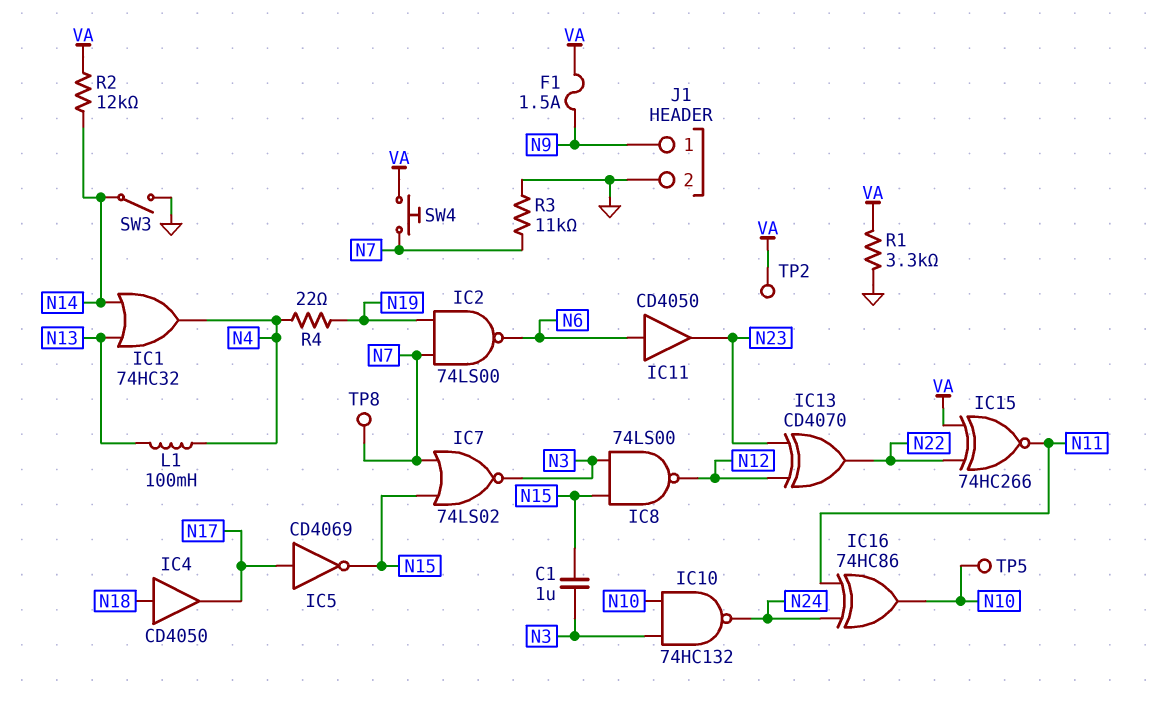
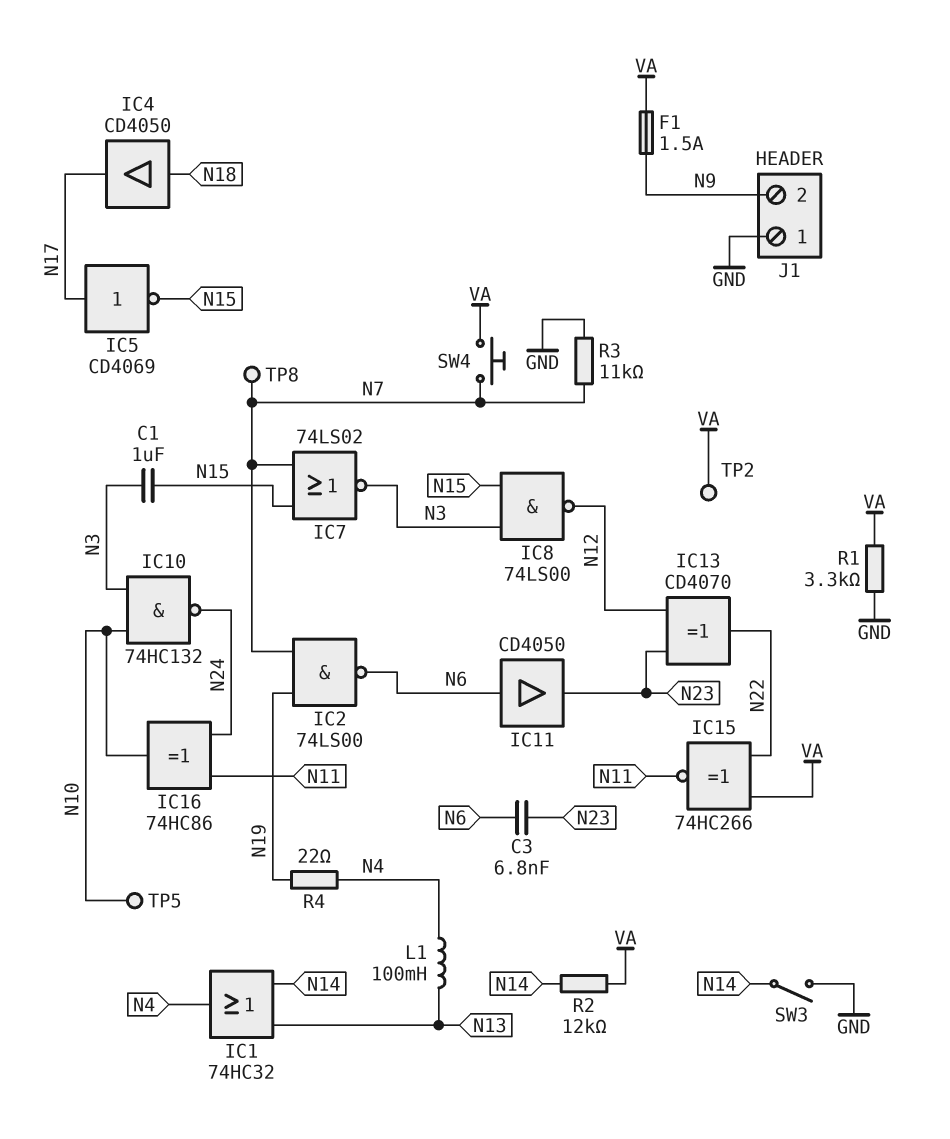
C3: none -> 6.8nF (N6, N23)
J1 pin 1: N9 -> GND
J1 pin 2: GND -> N9

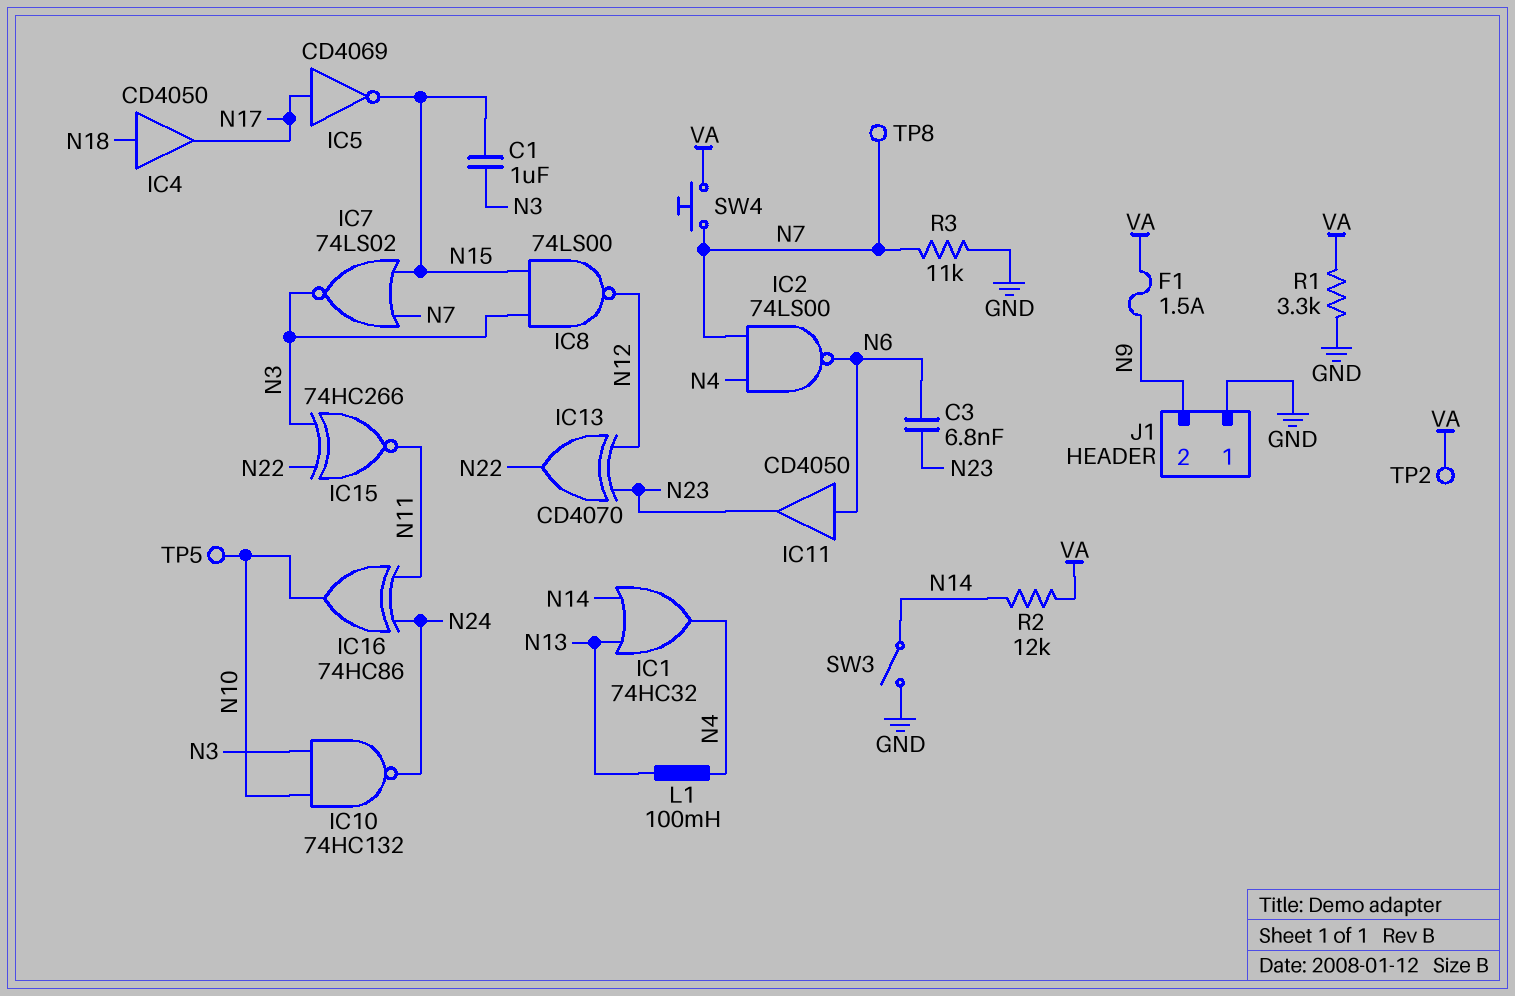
IC2: NAND 74LS00 (in N7, in N19, out N6) -> NAND 74LS00 (in N4, in N7, out N6)
IC15: XNOR 74HC266 (in N22, in VA, out N11) -> XNOR 74HC266 (in N3, in N22, out N11)
R4: 22 (N4, N19) -> none

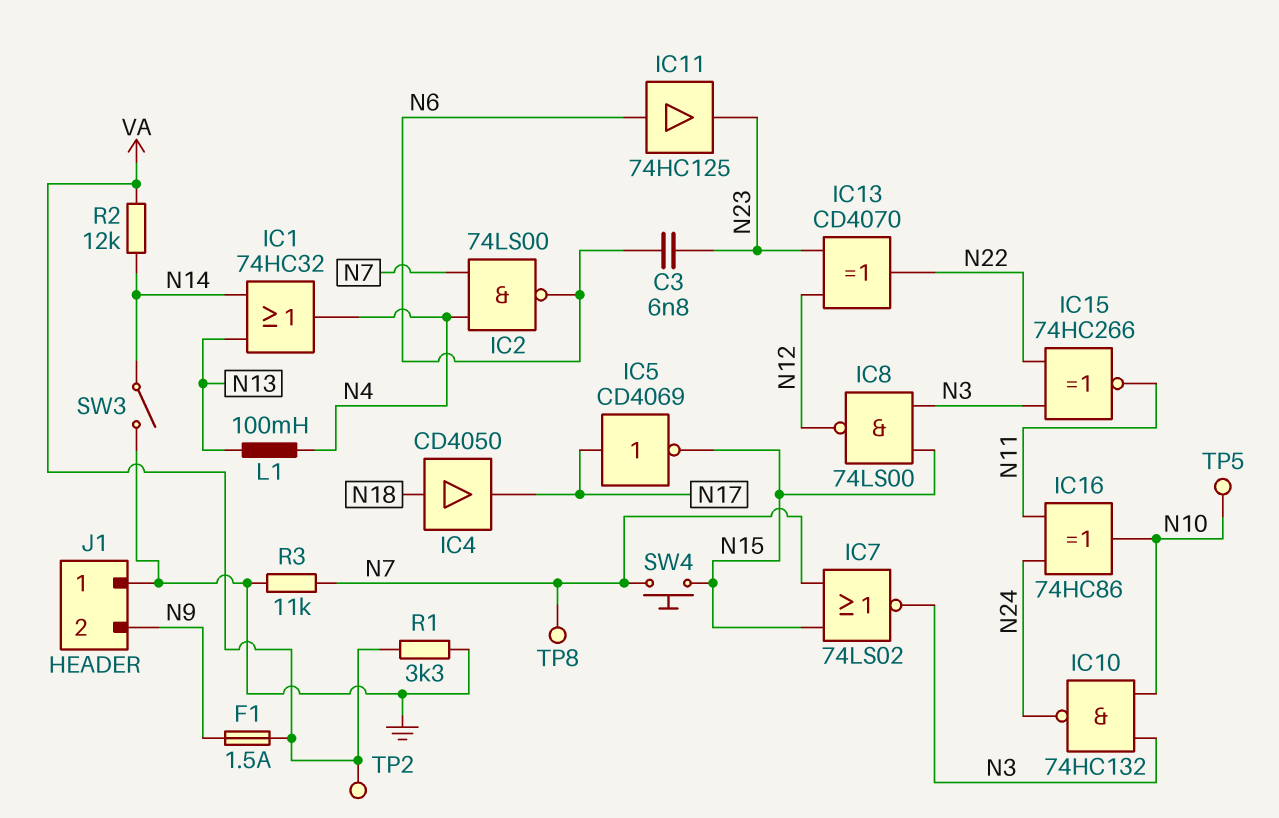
C1: 1uF (N3, N15) -> none
IC11: buffer CD4050 (in N6, out N23) -> buffer 74HC125 (in N6, out N23)
SW4: button (N7, VA) -> button (N7, N15)

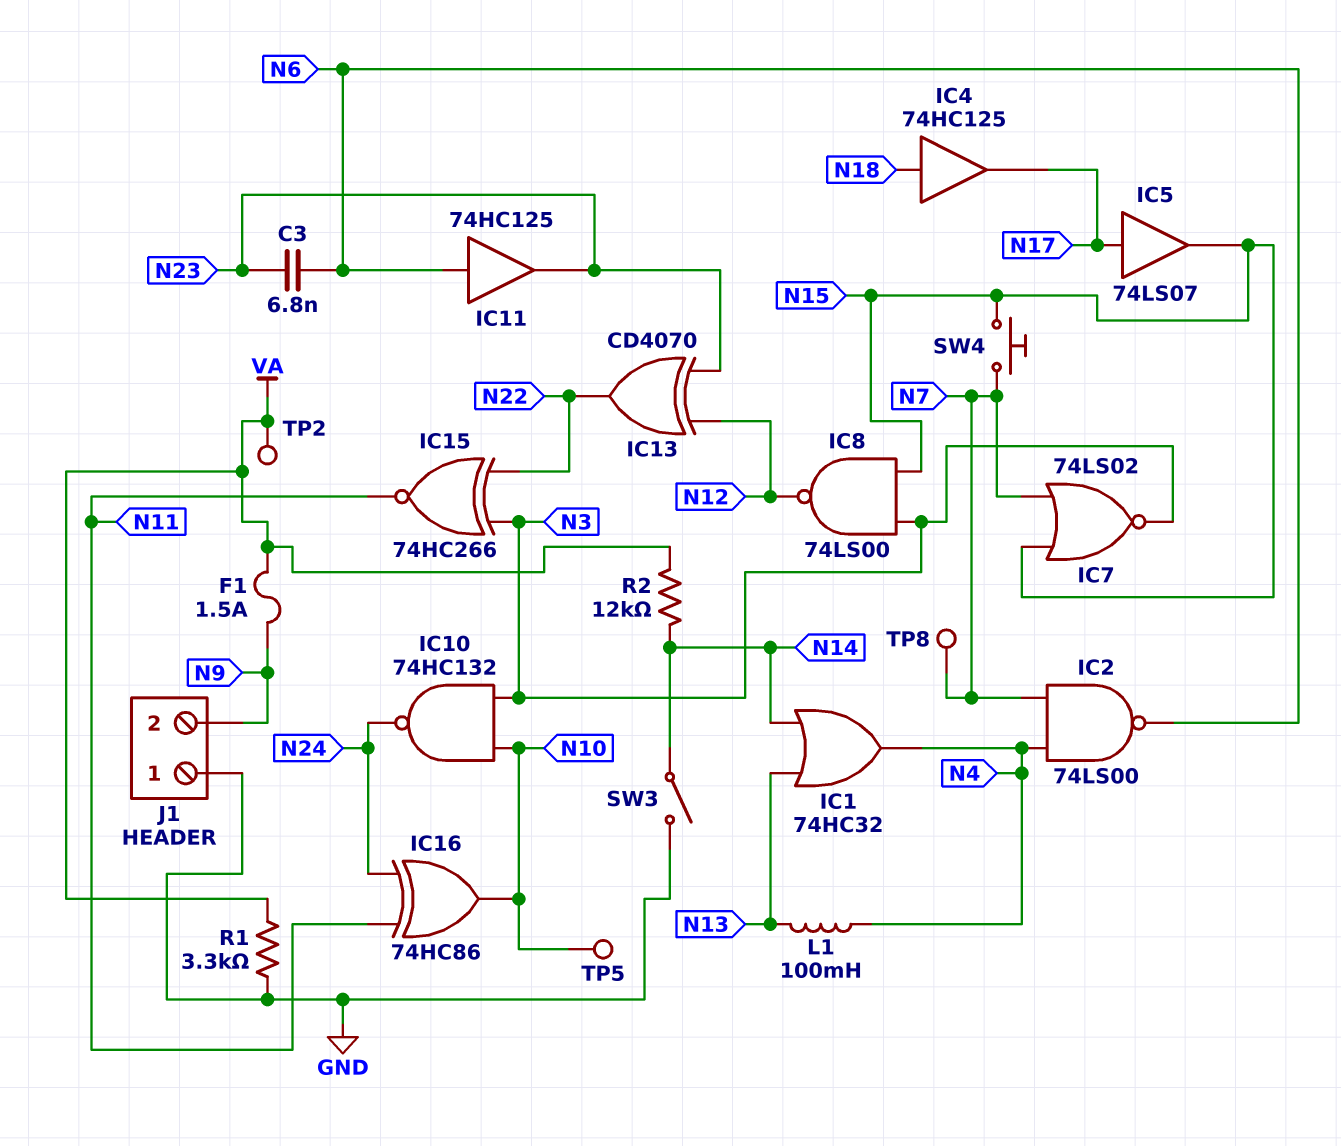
IC4: buffer CD4050 (in N18, out N17) -> buffer 74HC125 (in N18, out N17)
IC5: NOT CD4069 (in N17, out N15) -> buffer 74LS07 (in N17, out N15)
R3: 11k (GND, N7) -> none

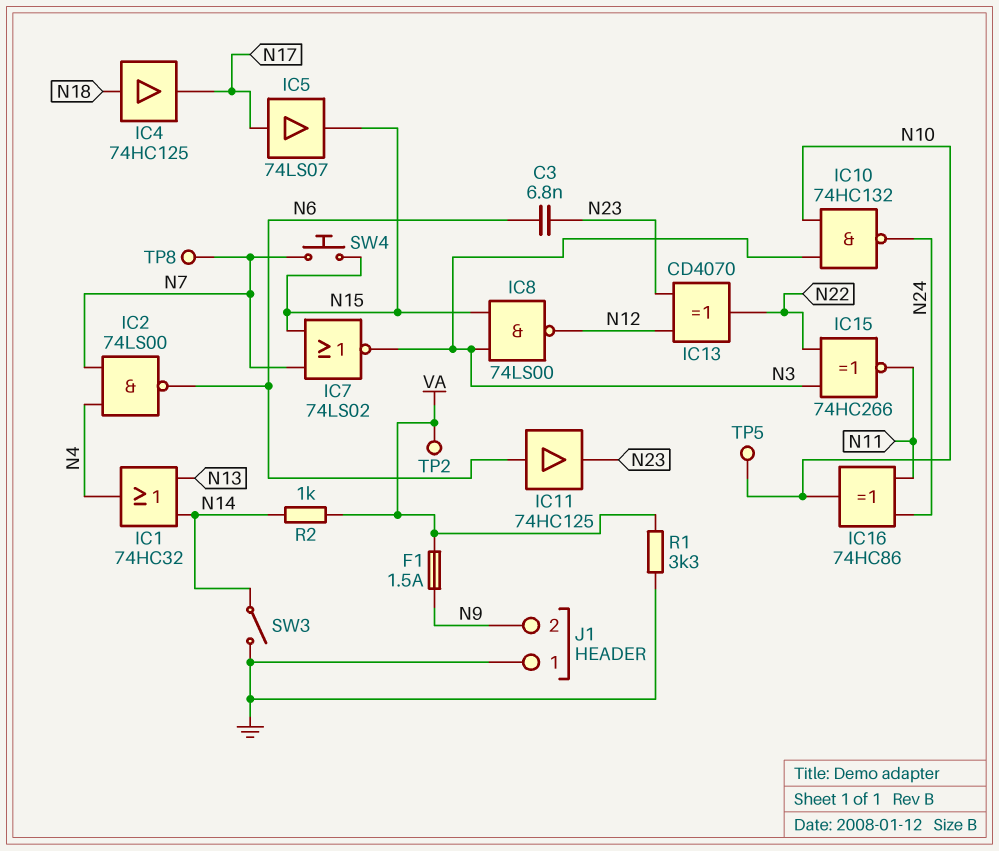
L1: 100mH (N4, N13) -> none
R2: 12k (N14, VA) -> 1k (N14, VA)

